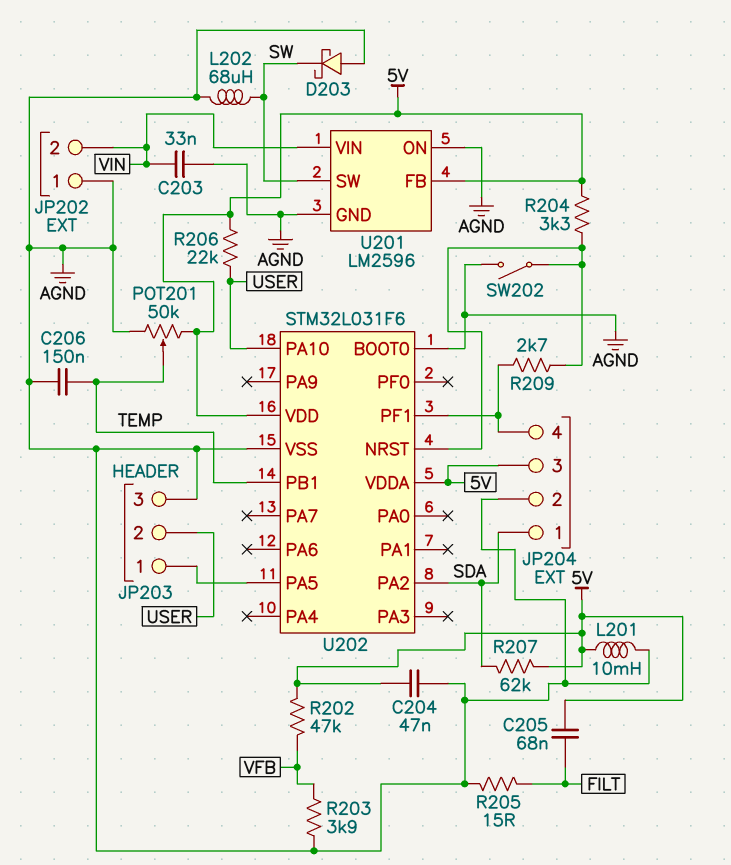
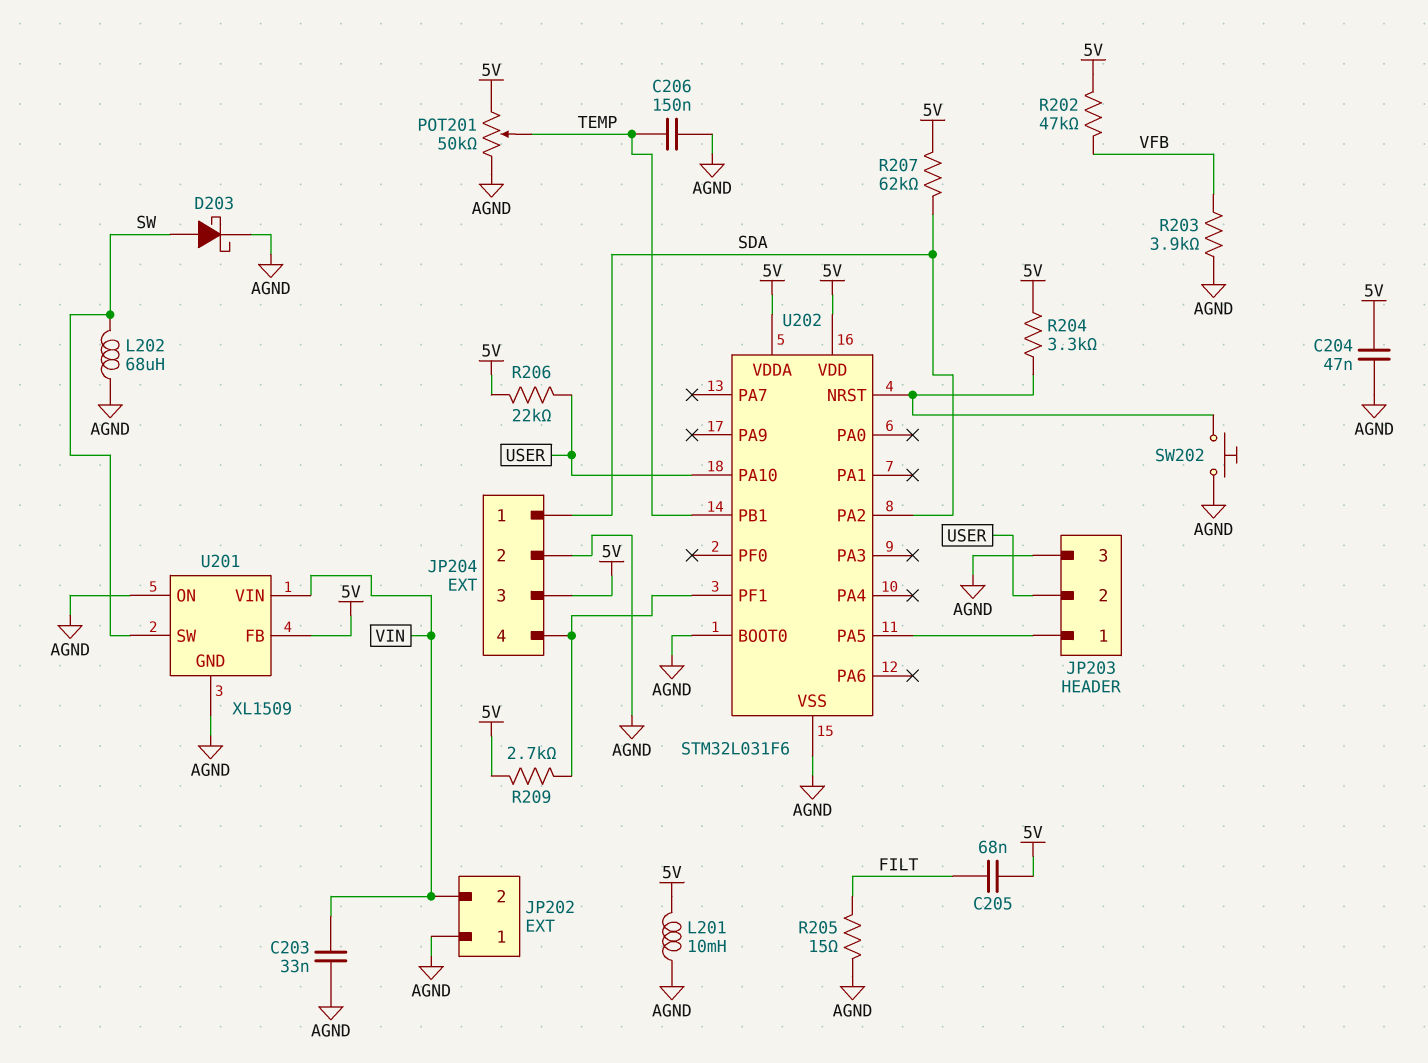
D203: schottky (A AGND, K SW) -> schottky (A SW, K AGND)
R209: 2.7k (JP204/4, U202/NRST) -> 2.7k (5V, JP204/4)
SW202: switch (AGND, U202/NRST) -> button (AGND, U202/NRST)
U201: LM2596 -> XL1509

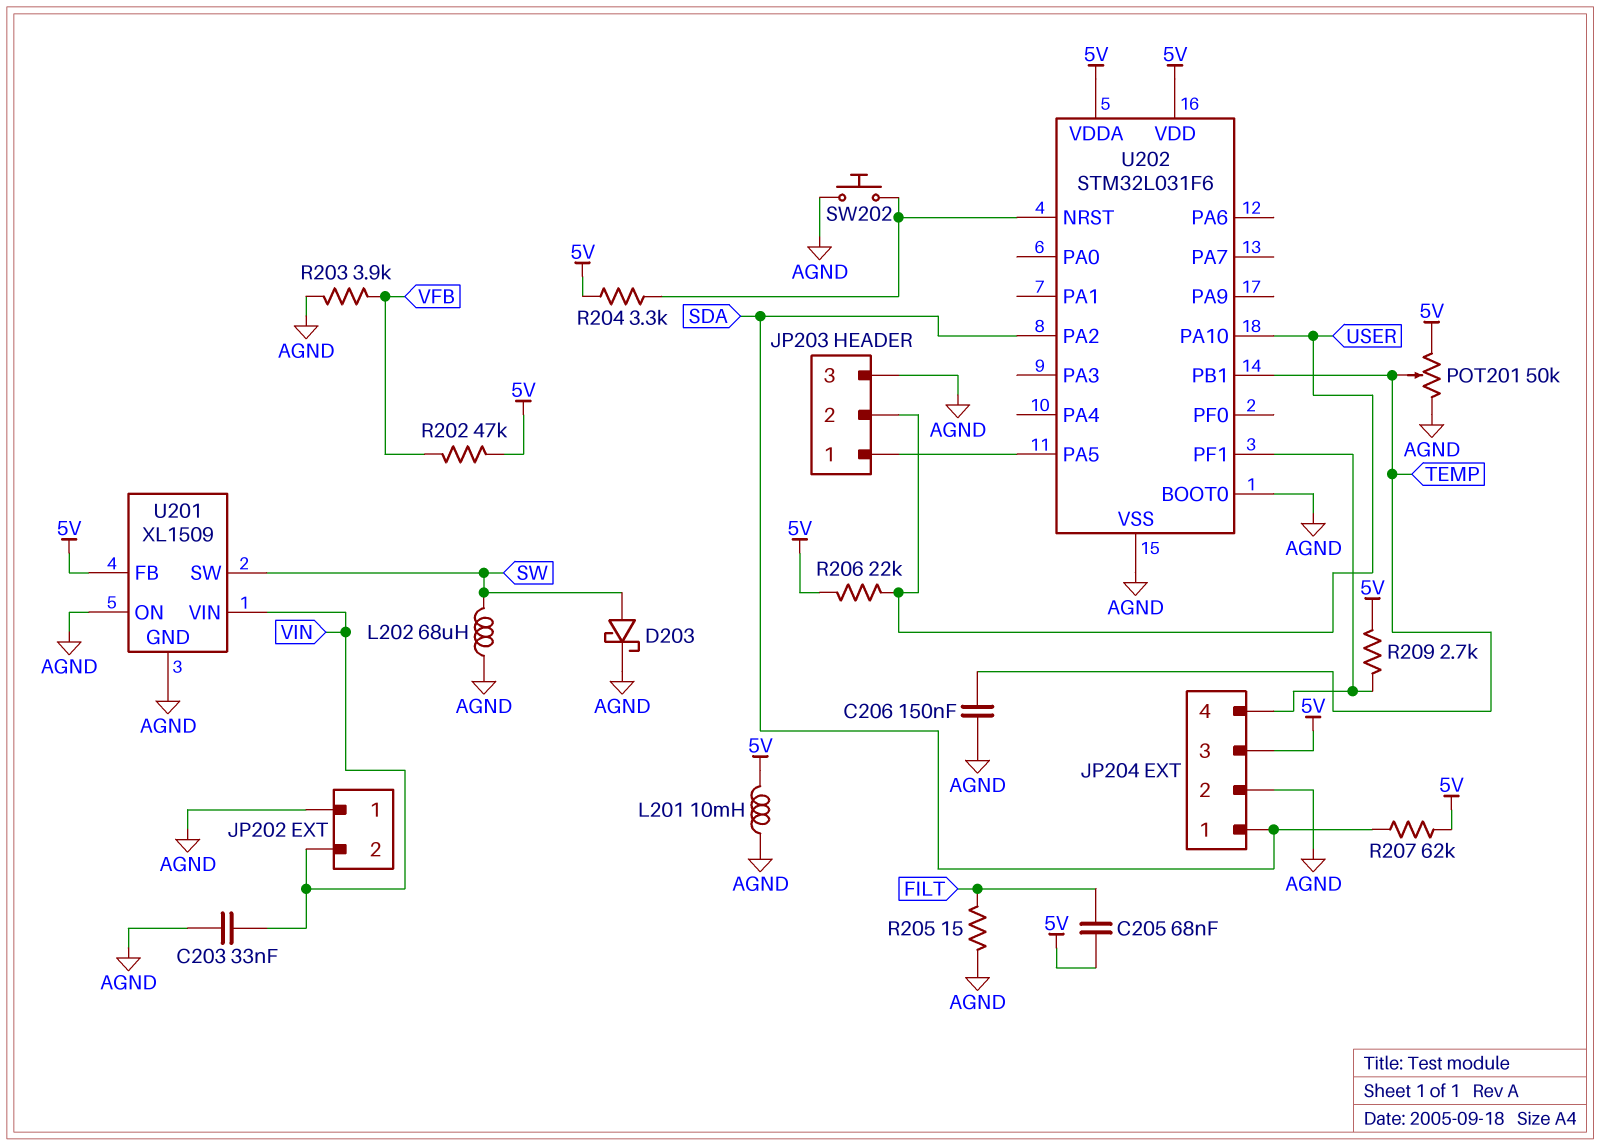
C204: 47nF (5V, AGND) -> none

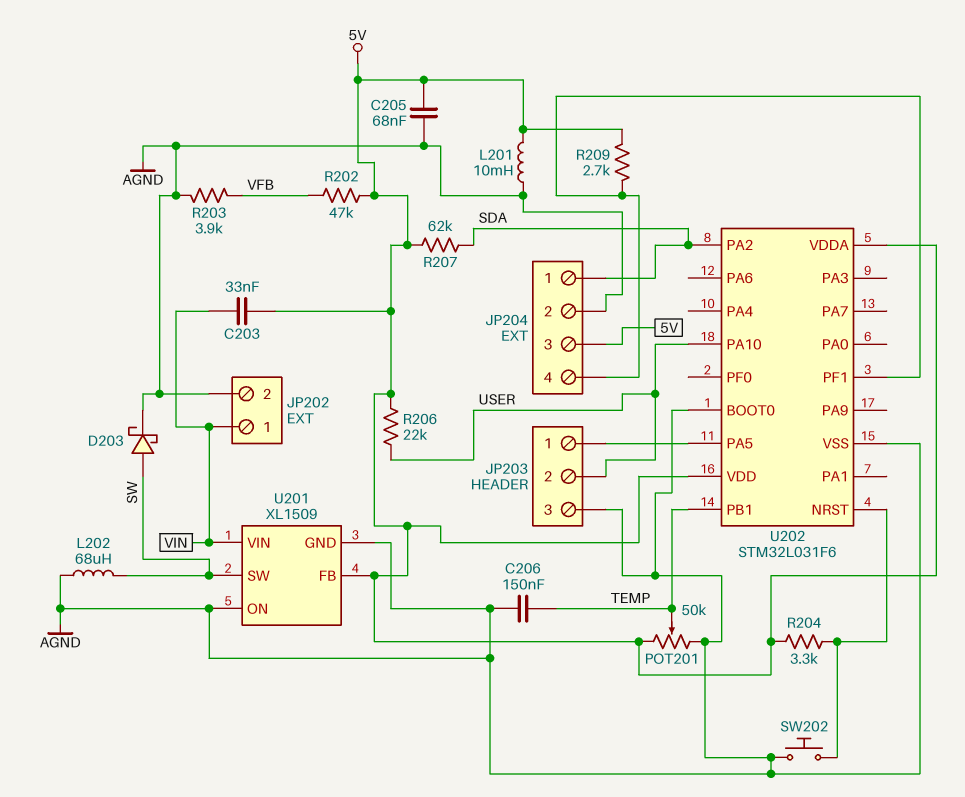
C203: 33nF (AGND, VIN) -> 33nF (5V, VIN)
C205: 68nF (5V, FILT) -> 68nF (5V, AGND)
JP202 pin 1: AGND -> VIN
JP202 pin 2: VIN -> AGND
R205: 15 (AGND, FILT) -> none

